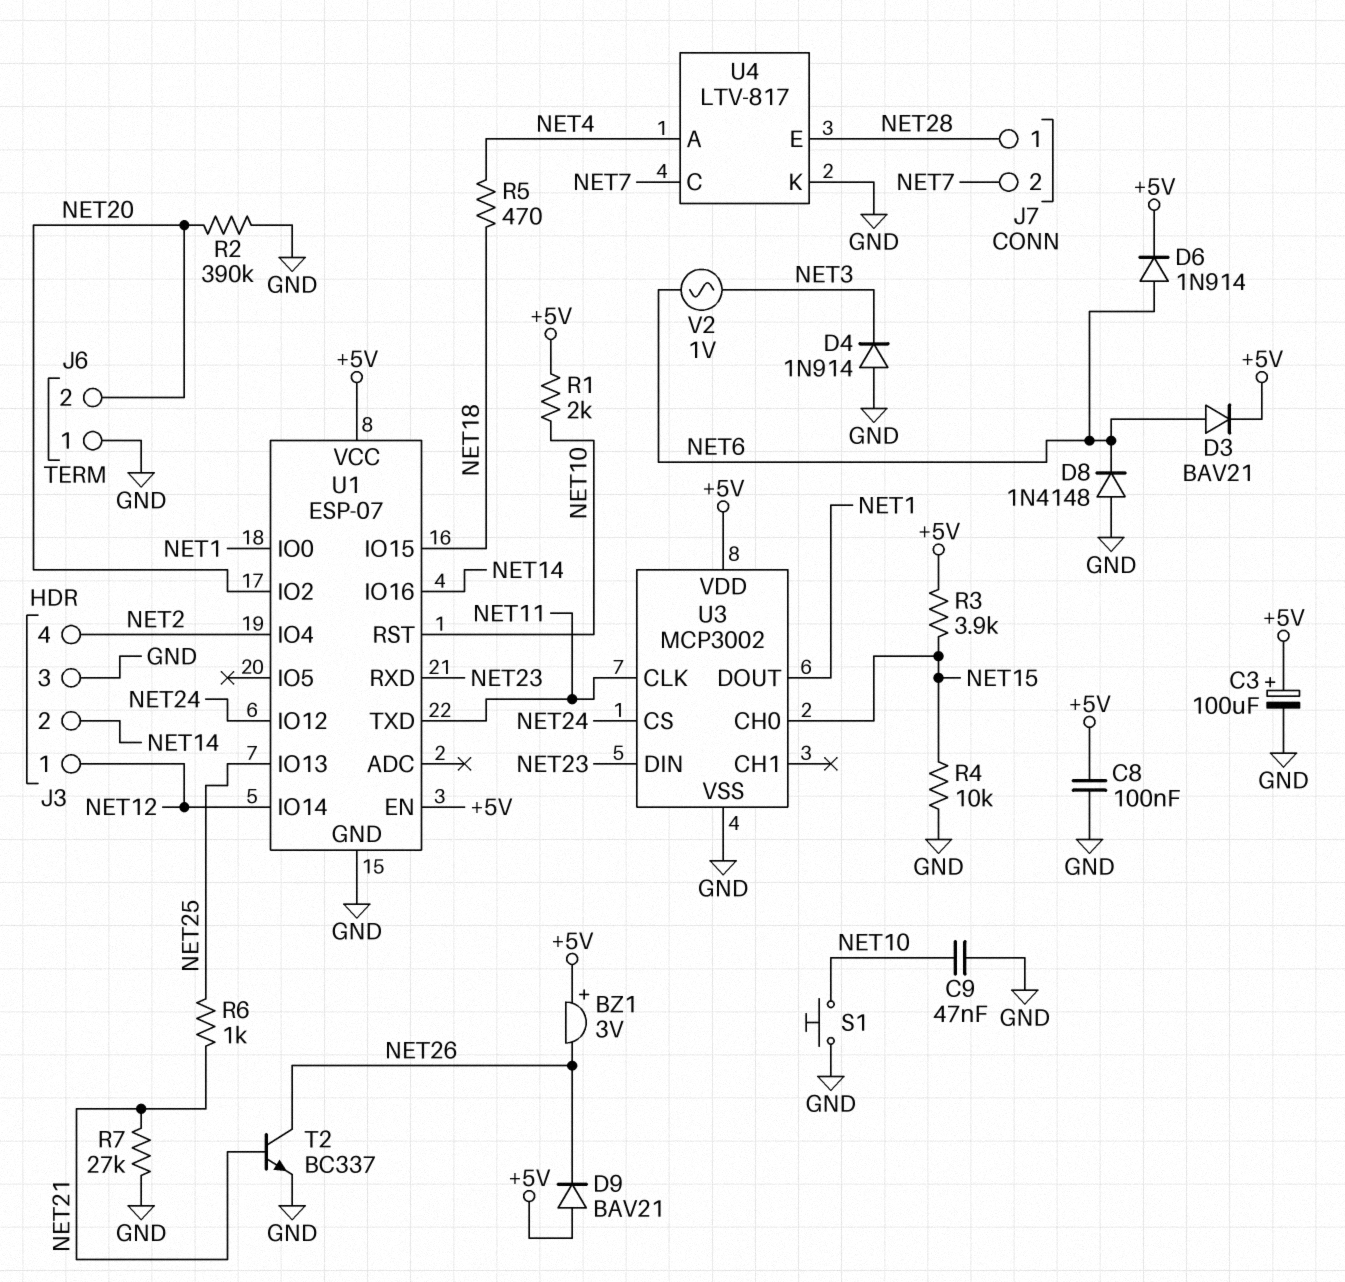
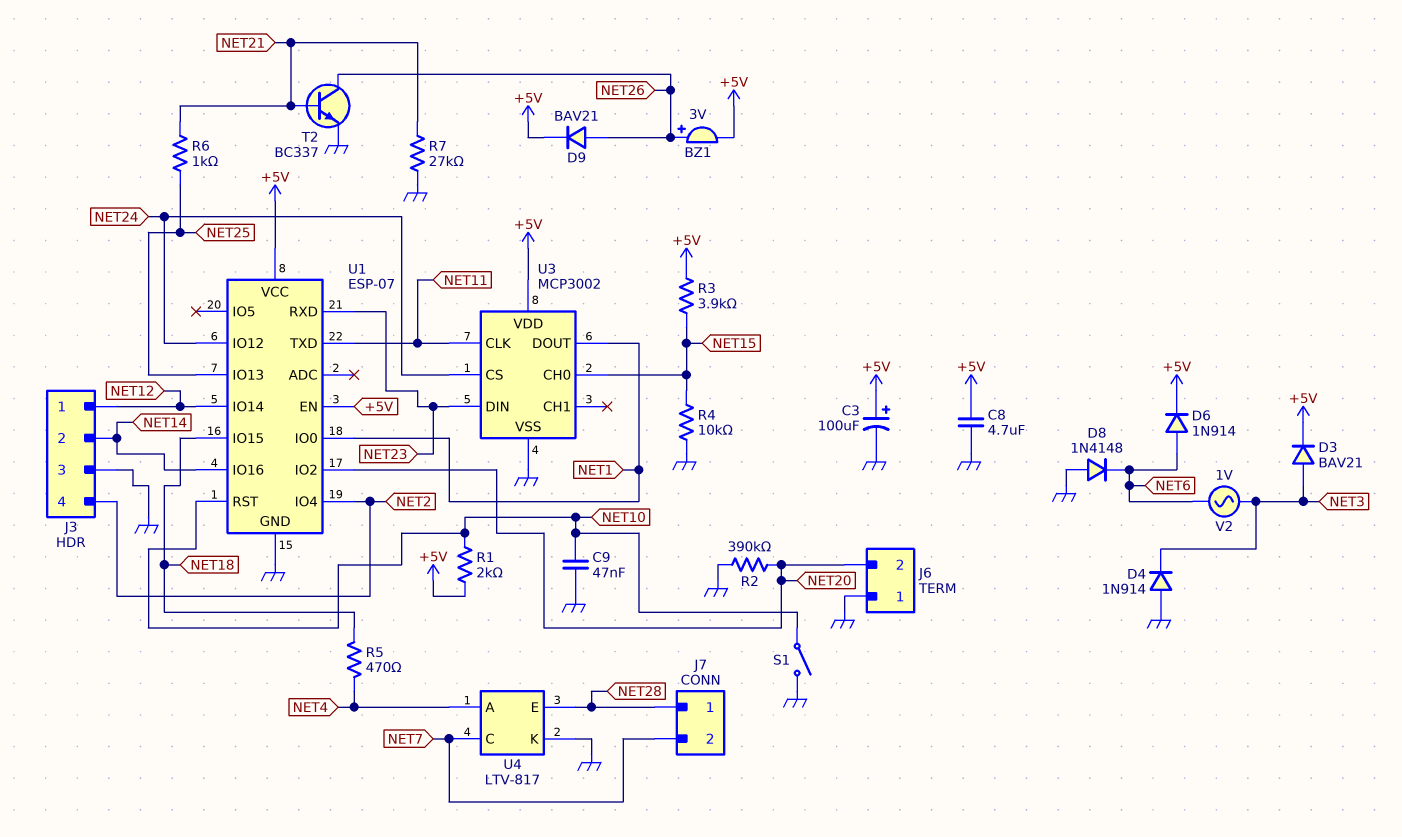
BZ1: buzzer 3V (plus +5V, minus NET26) -> buzzer 3V (plus NET26, minus +5V)
C8: 100nF (+5V, GND) -> 4.7uF (+5V, GND)
D3: diode BAV21 (A NET6, K +5V) -> diode BAV21 (A NET3, K +5V)
D9: diode BAV21 (A +5V, K NET26) -> diode BAV21 (A NET26, K +5V)
S1: button (GND, NET10) -> switch (GND, NET10)

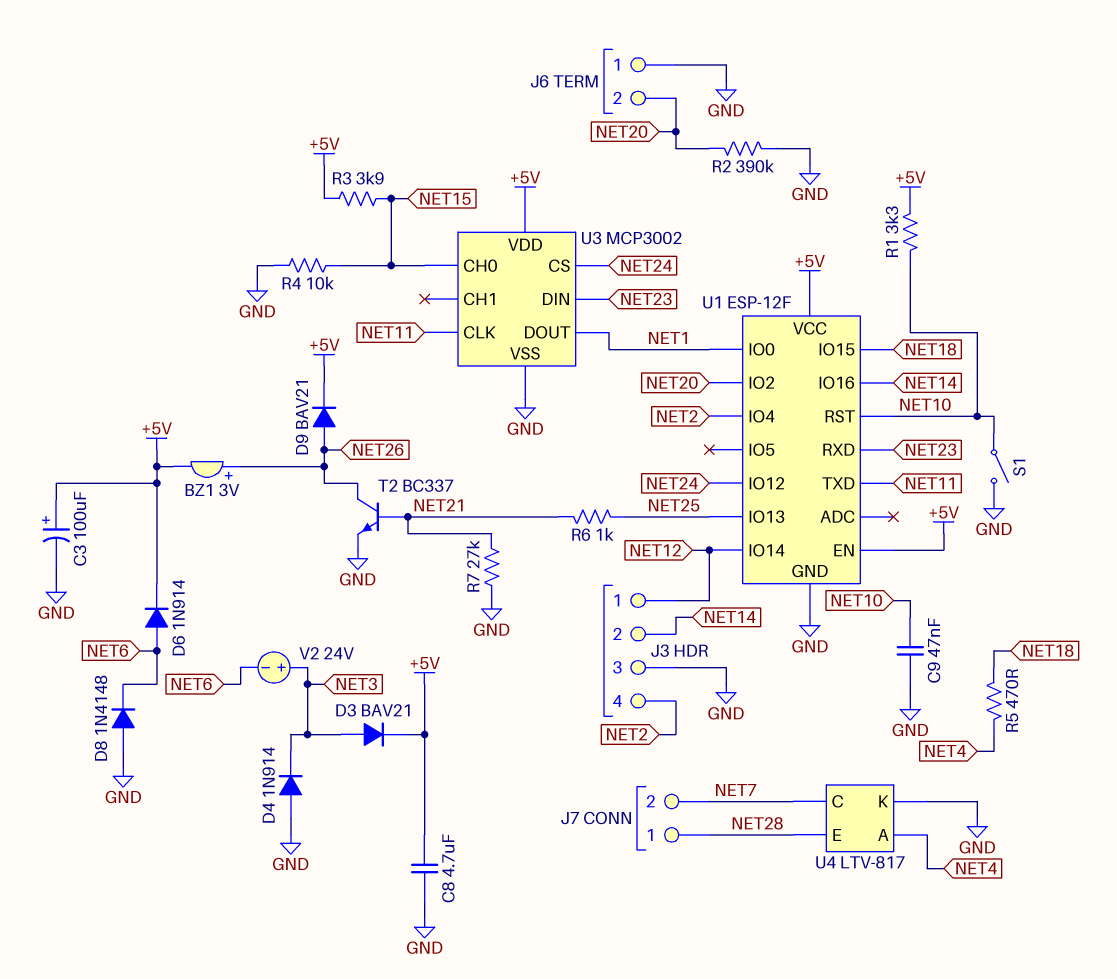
R1: 2k (+5V, NET10) -> 3.3k (+5V, NET10)
U1: ESP-07 -> ESP-12F
V2: AC 1V (NET3, NET6) -> 24V (plus NET3, minus NET6)

